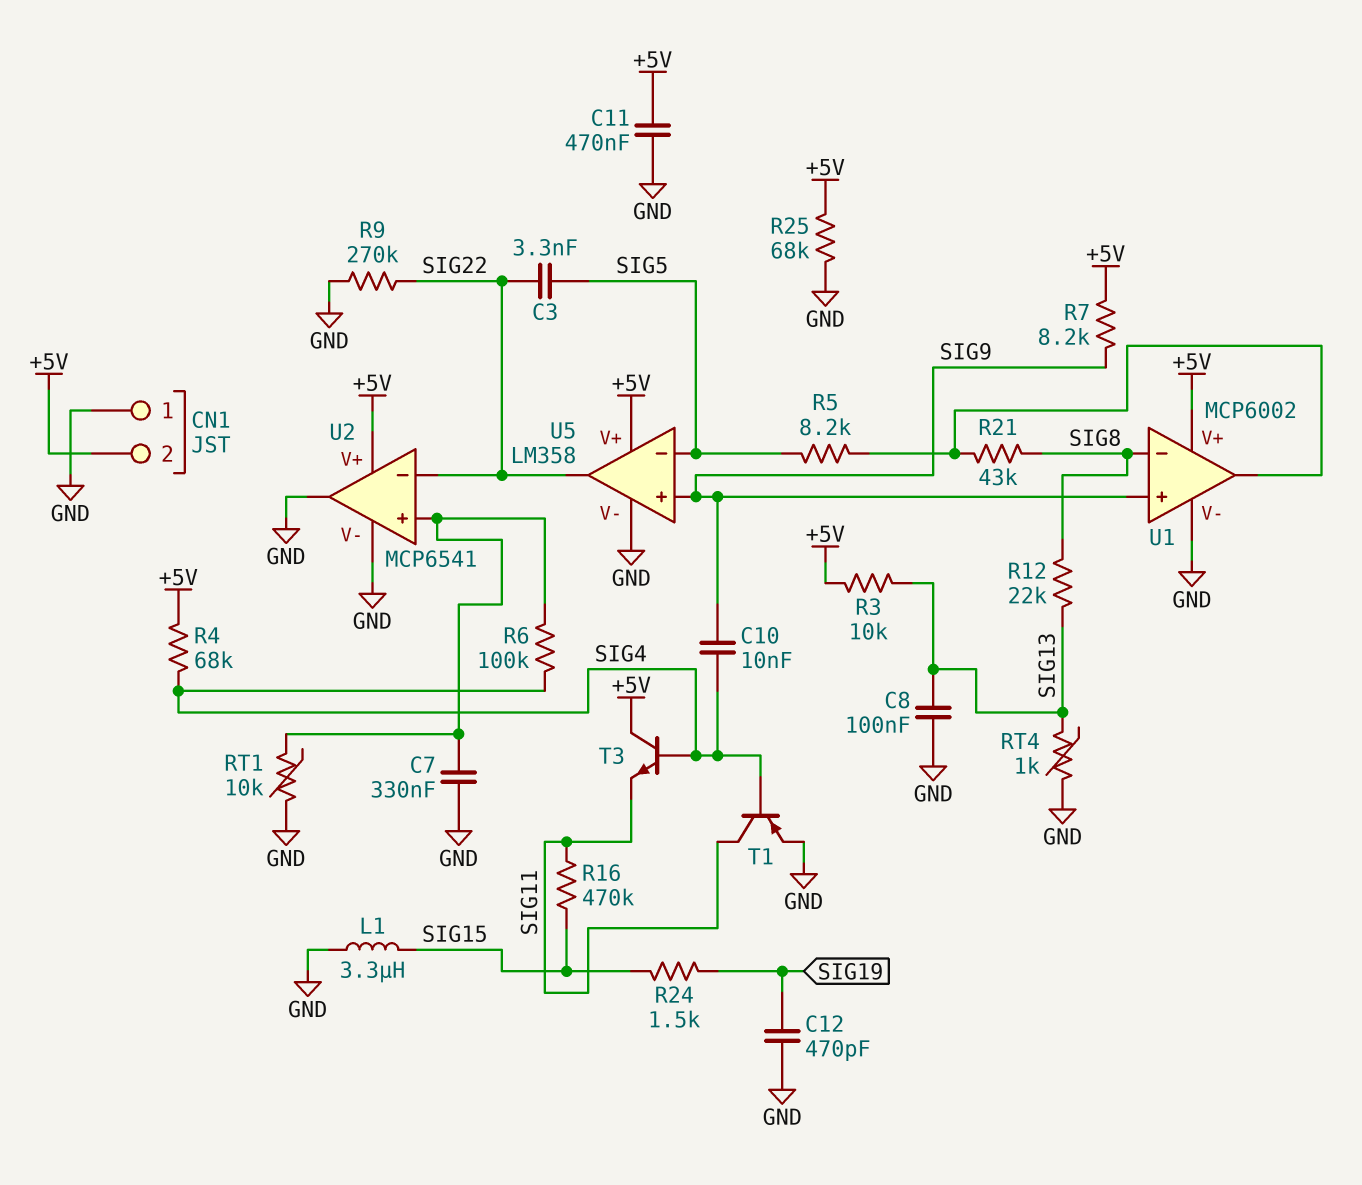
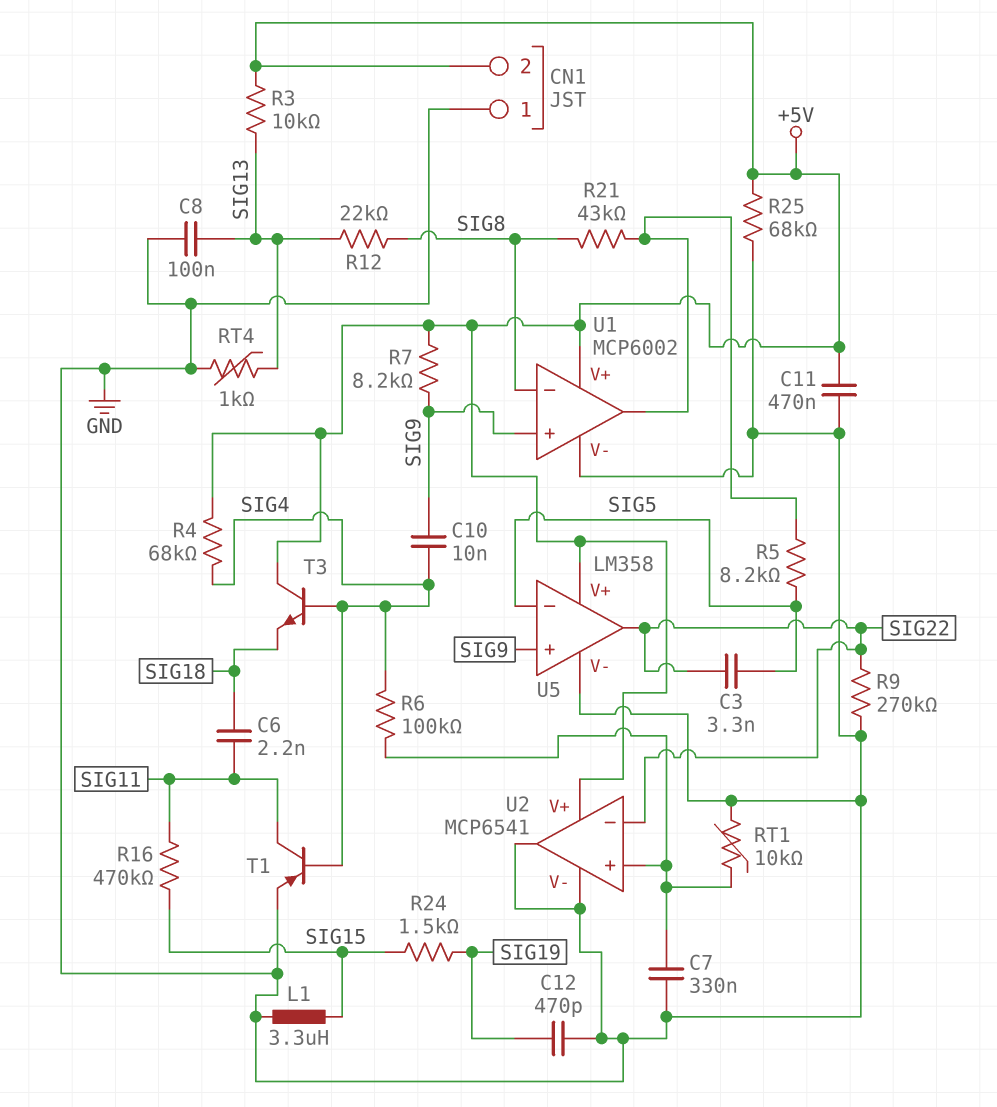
C6: none -> 2.2nF (SIG11, SIG18)
T3: NPN (B SIG4, C +5V, E SIG11) -> NPN (B SIG4, C +5V, E SIG18)

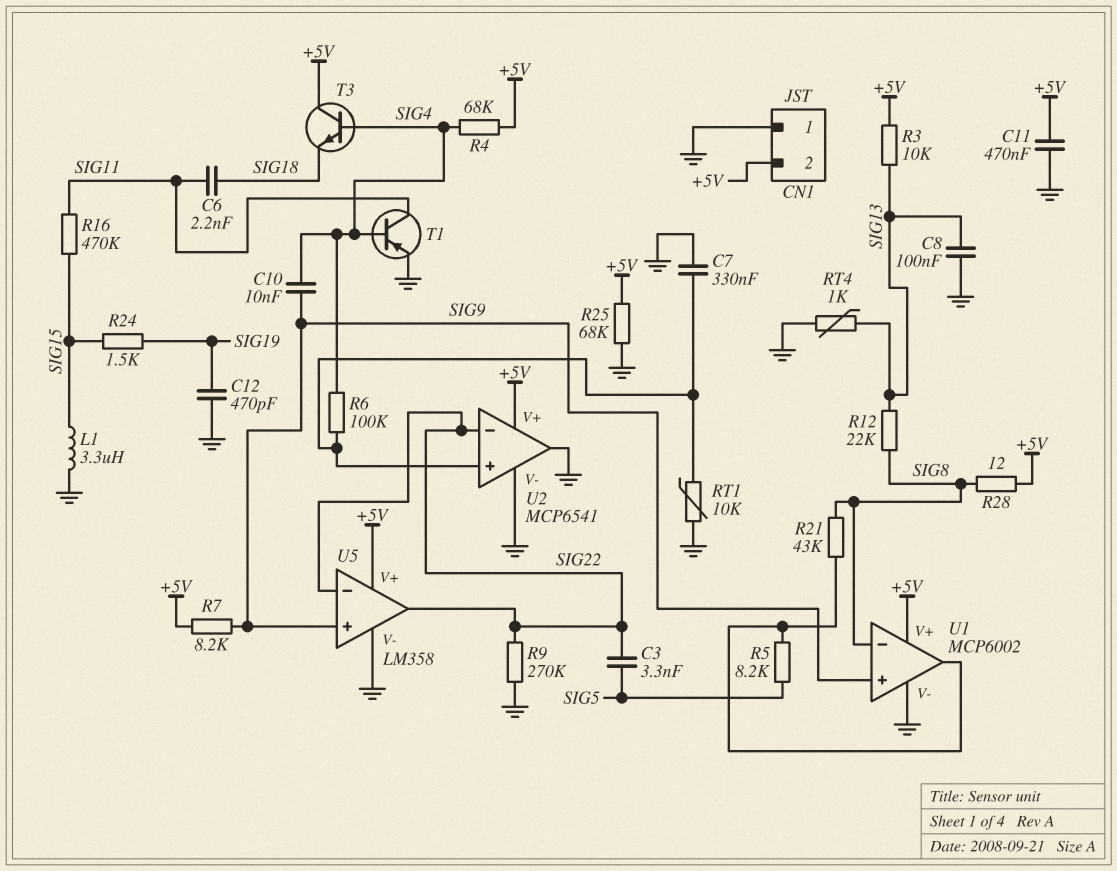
R28: none -> 12 (+5V, SIG8)
U5 pin in-: SIG5 -> SIG22

